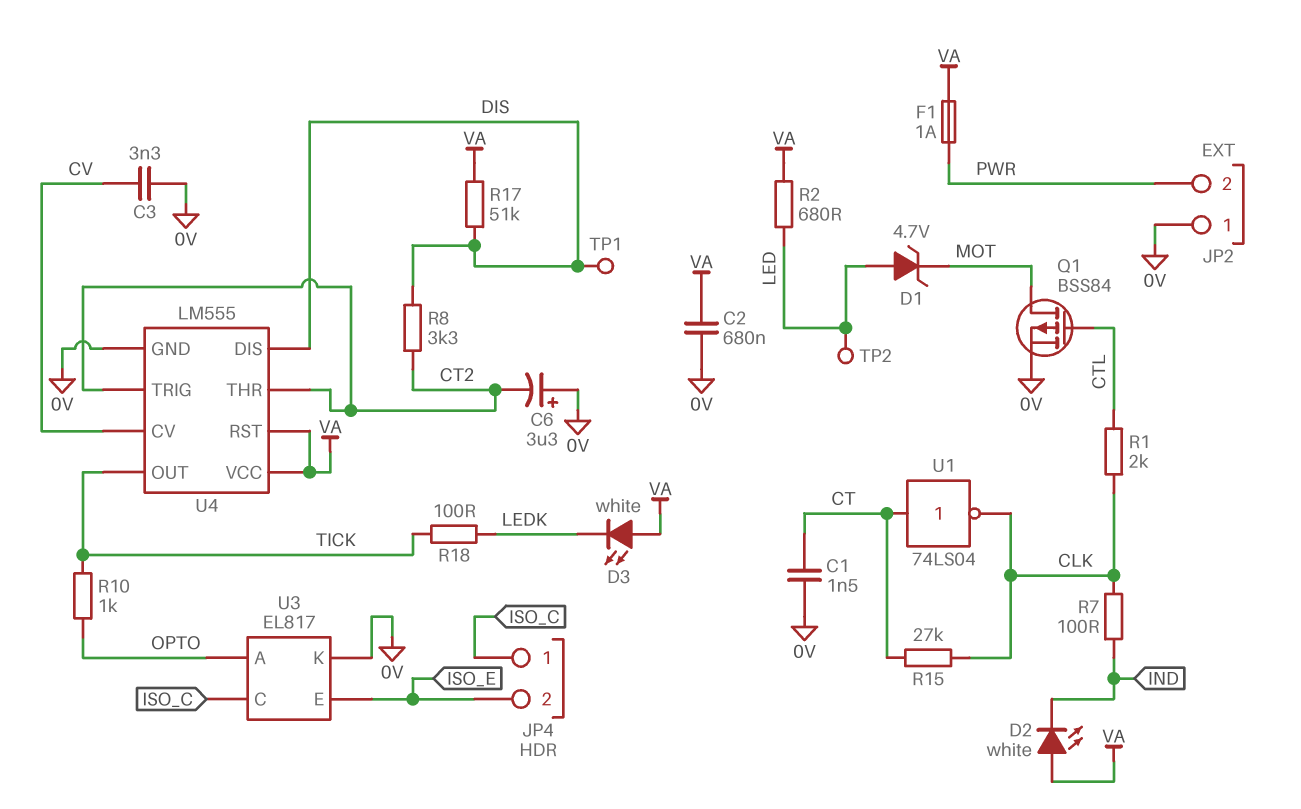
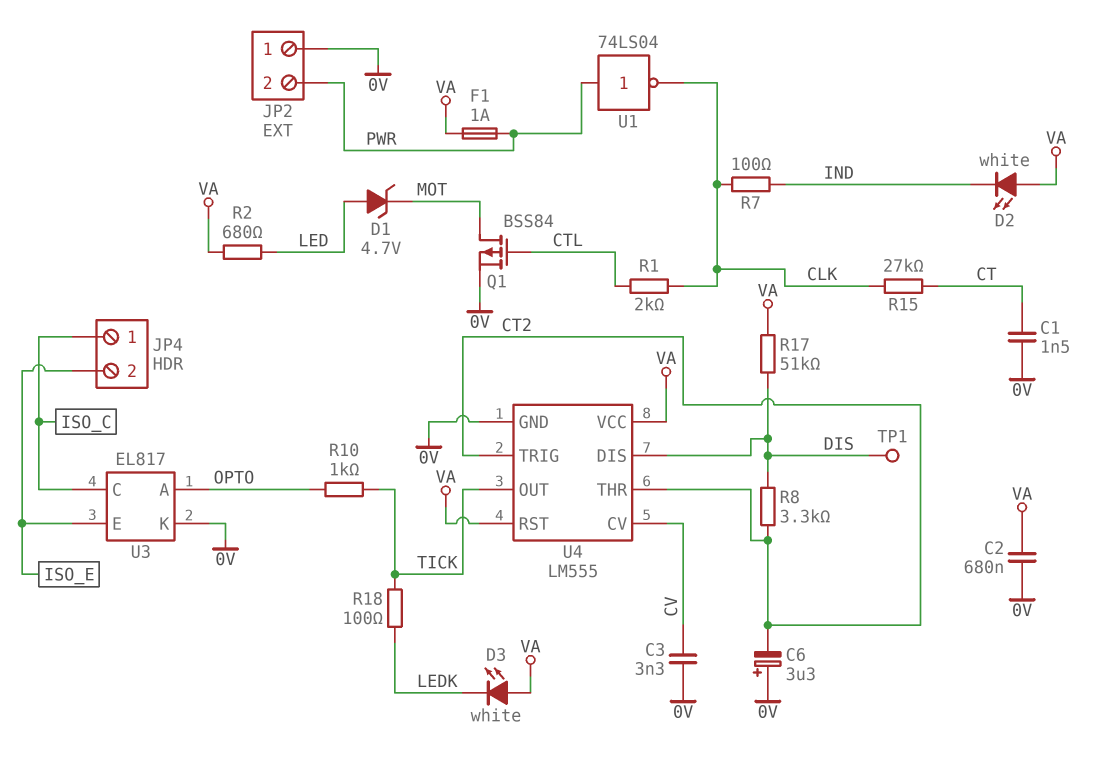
TP2: test point (LED) -> none
U1: NOT 74LS04 (in CT, out CLK) -> NOT 74LS04 (in PWR, out CLK)

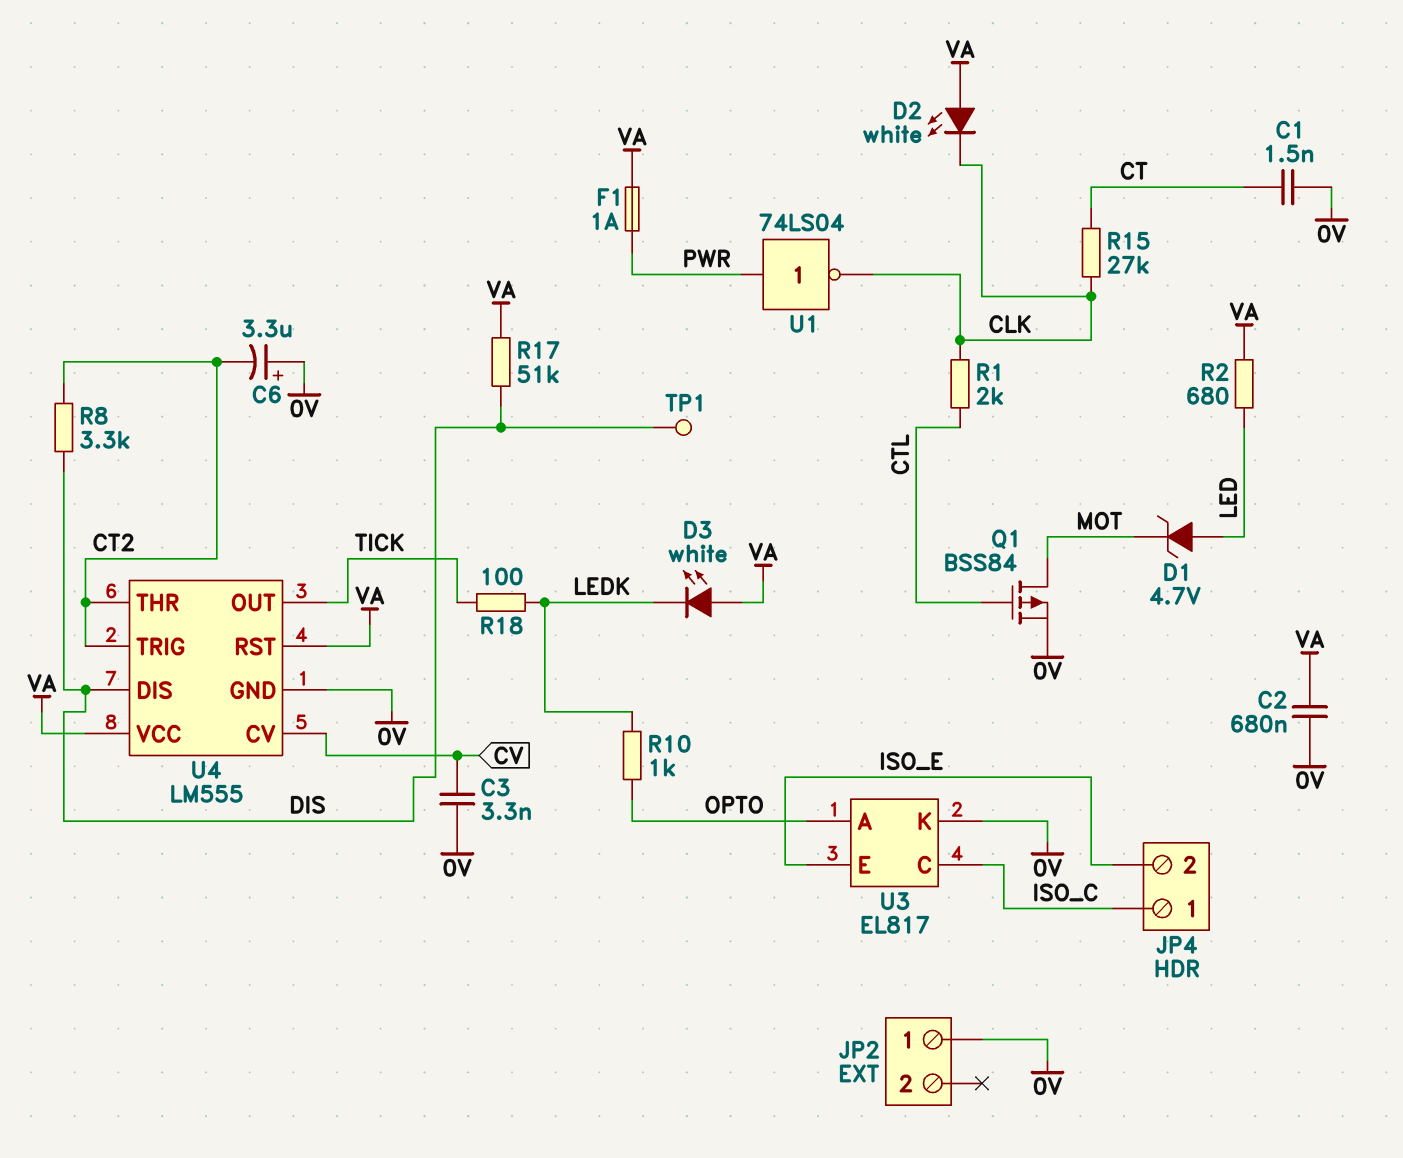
D2: LED white (A VA, K IND) -> LED white (A VA, K CLK)
JP2 pin 2: PWR -> none
R7: 100 (CLK, IND) -> none
R10: 1k (OPTO, TICK) -> 1k (LEDK, OPTO)

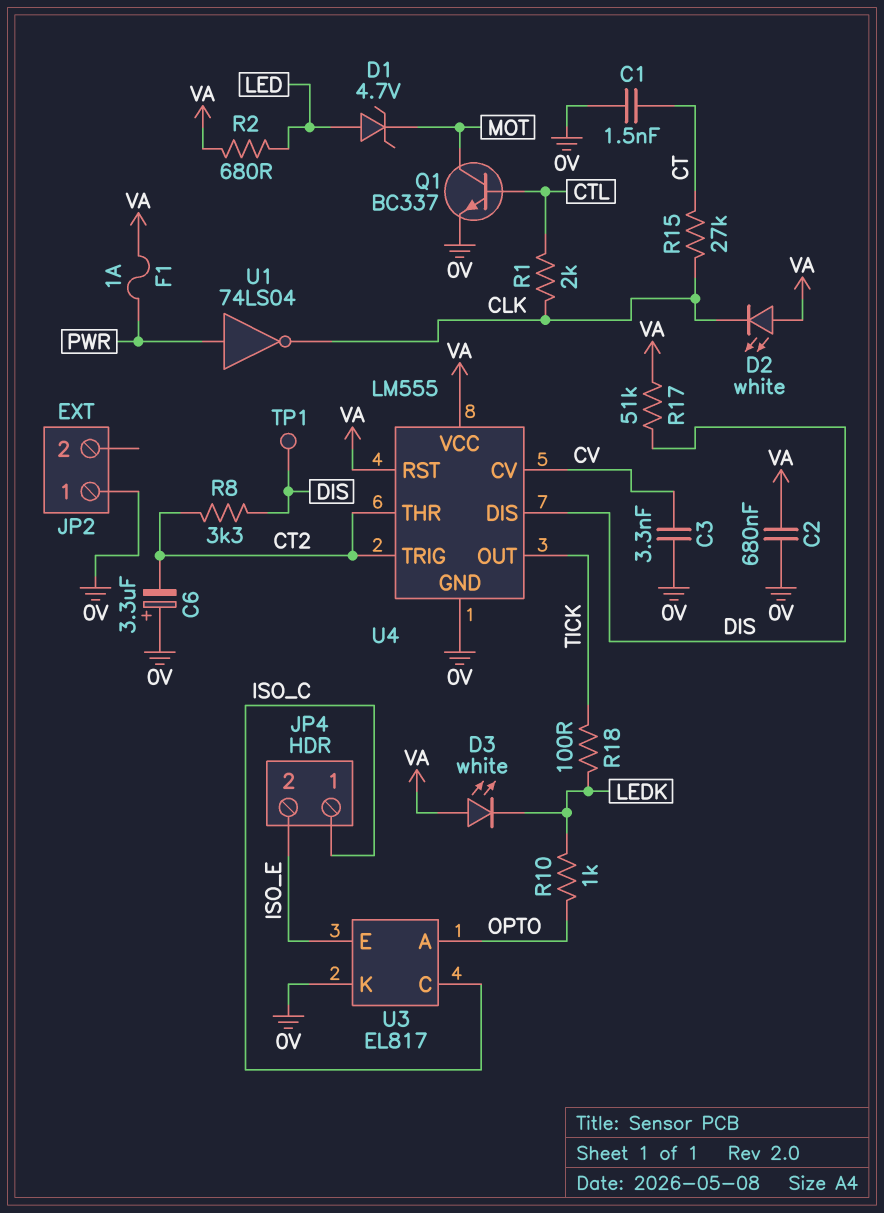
Q1: PMOS BSS84 (G CTL, D MOT, S 0V) -> NPN BC337 (B CTL, C MOT, E 0V)

